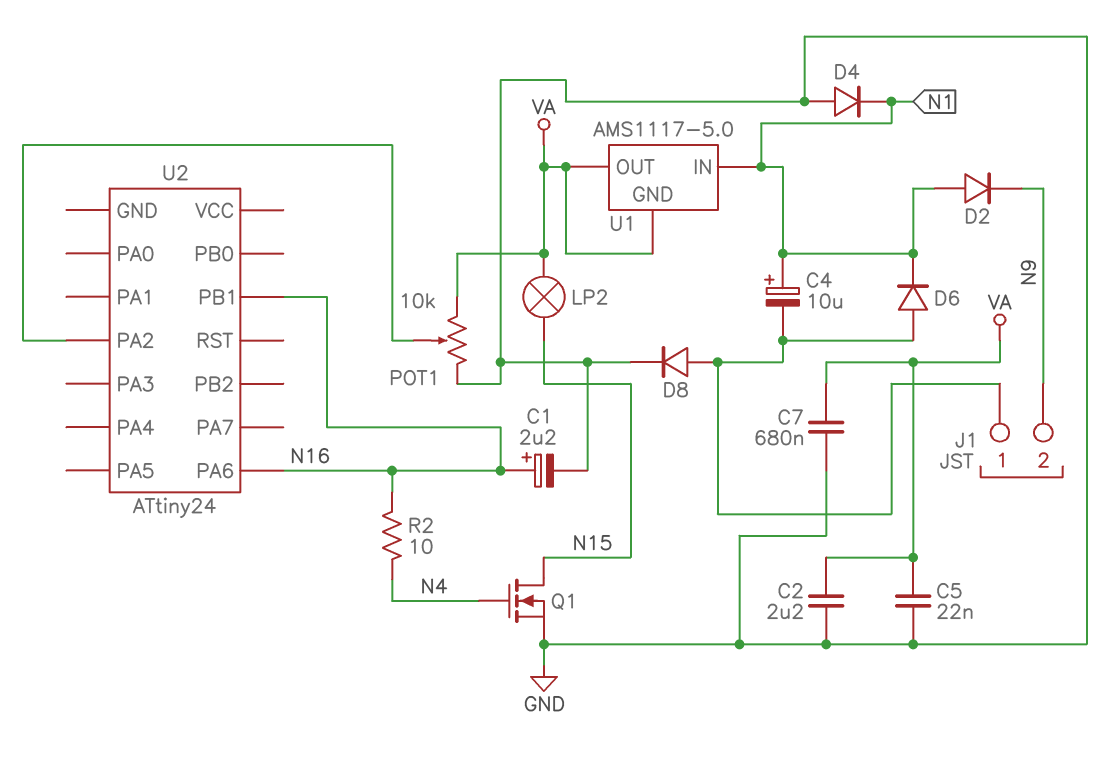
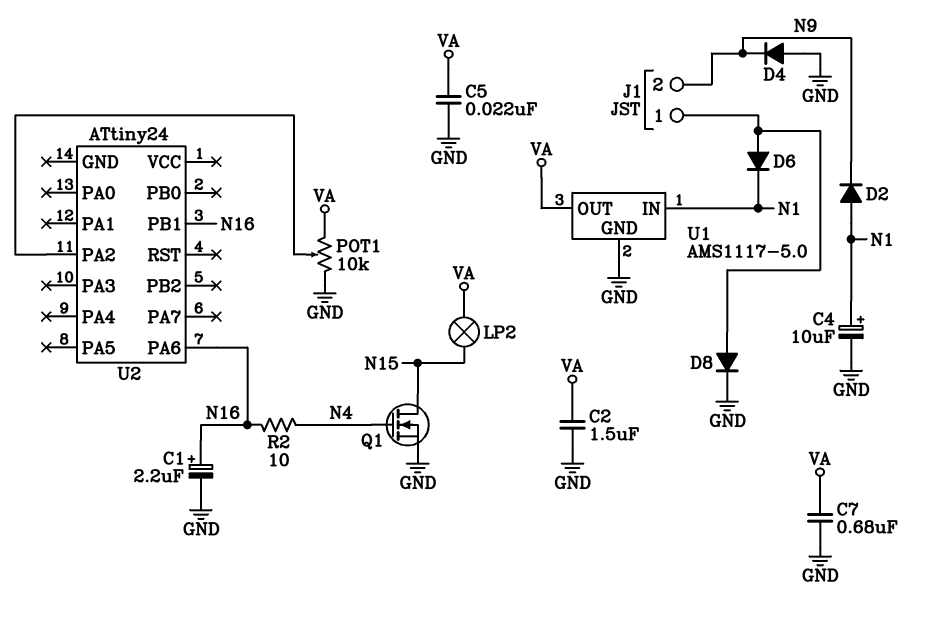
C2: 2.2uF (GND, VA) -> 1.5uF (GND, VA)
C4: 10uF (plus N1, minus J1/1) -> 10uF (plus N1, minus GND)
D4: diode (A GND, K N1) -> diode (A GND, K N9)
U1 pin GND: VA -> GND

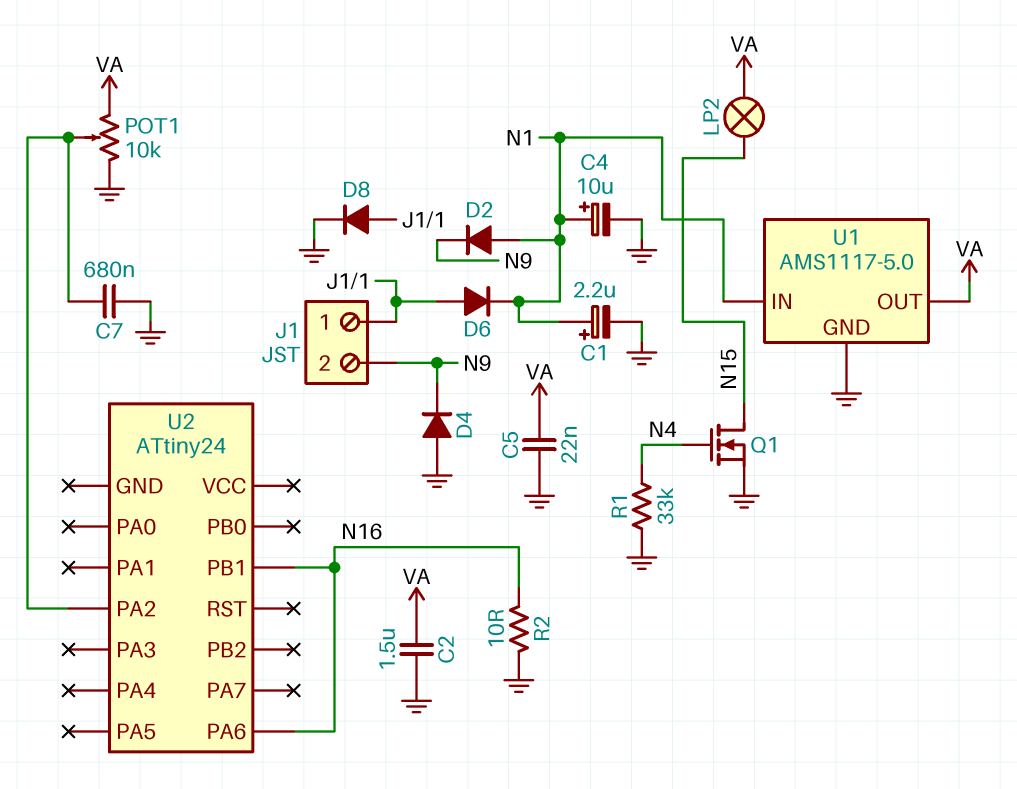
C1: 2.2uF (plus N16, minus GND) -> 2.2uF (plus N1, minus GND)
C7: 680nF (GND, VA) -> 680nF (GND, U2/PA2)
R1: none -> 33k (GND, N4)
R2: 10 (N4, N16) -> 10 (GND, N16)

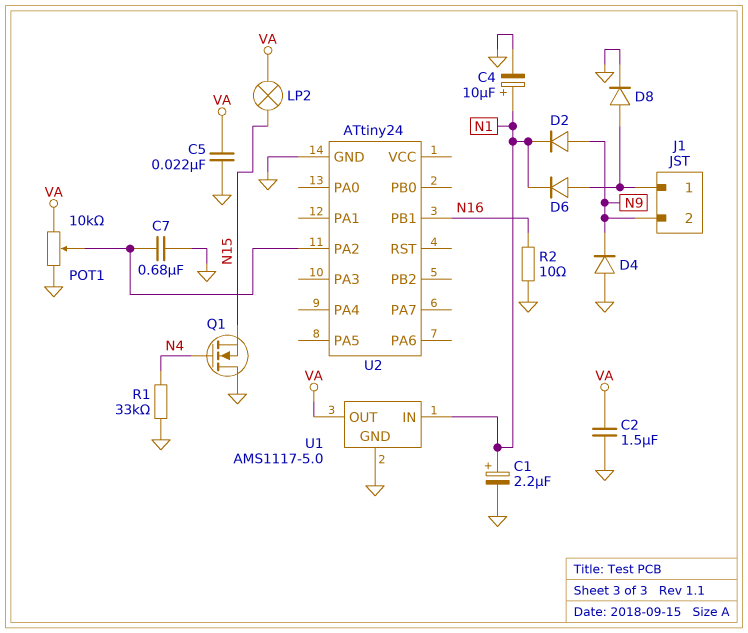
D2: diode (A N1, K N9) -> diode (A N9, K N1)
Q1: NMOS (G N4, D N15, S GND) -> NMOS (G N4, D GND, S N15)
U2 pin GND: none -> GND
U2 pin PA6: N16 -> none

